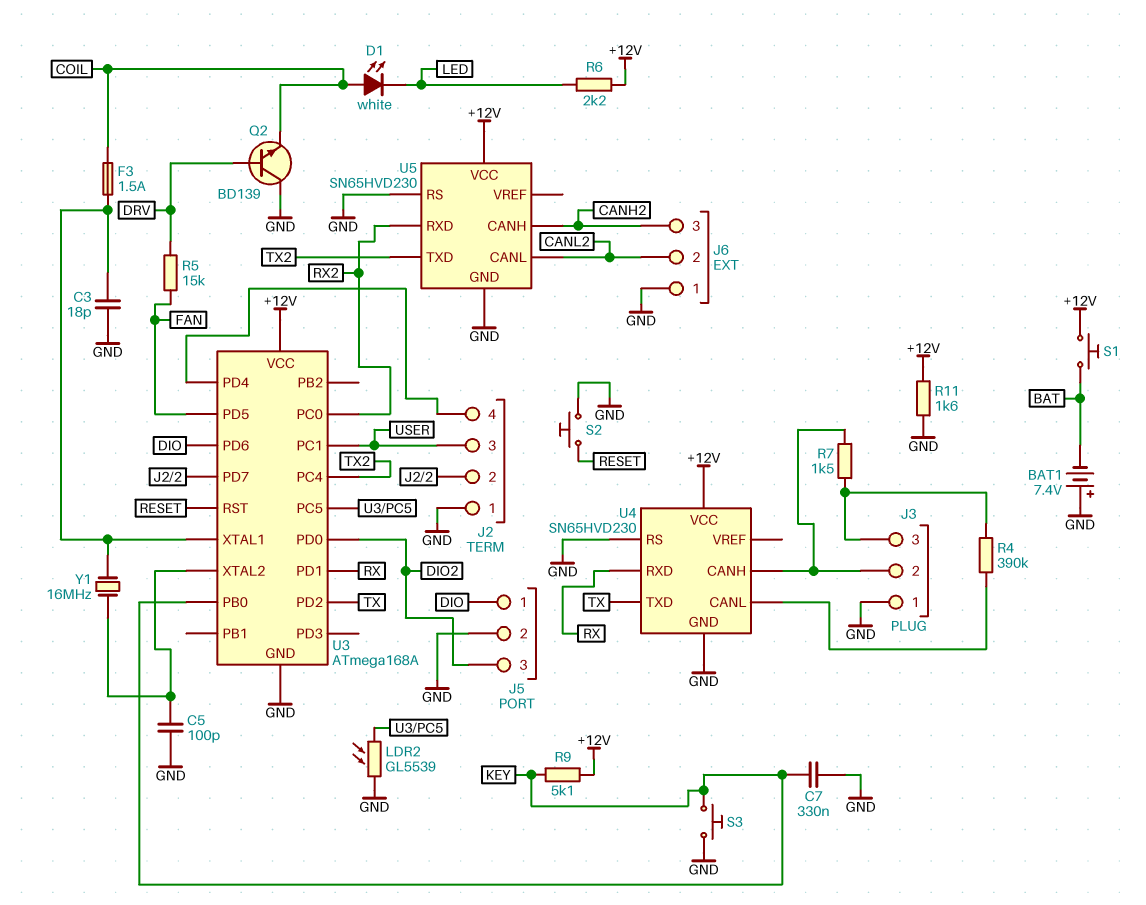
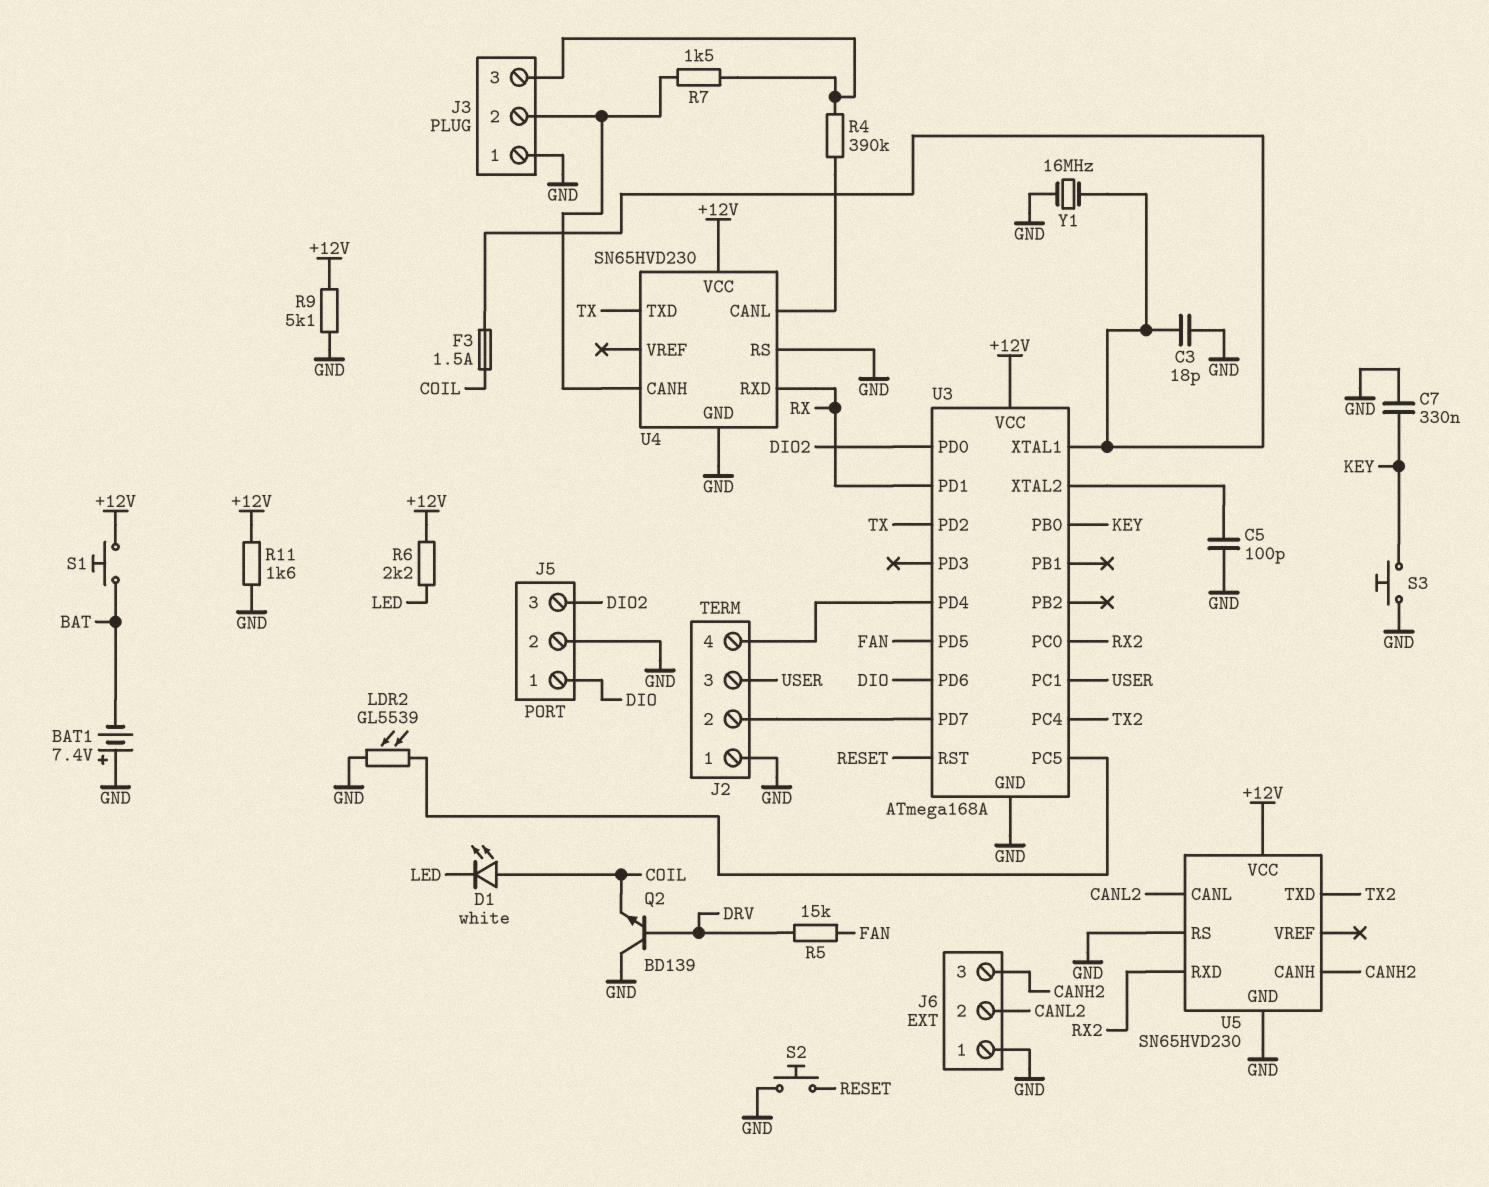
R9: 5.1k (+12V, KEY) -> 5.1k (+12V, GND)
Y1: 16MHz (U3/XTAL1, U3/XTAL2) -> 16MHz (GND, U3/XTAL1)

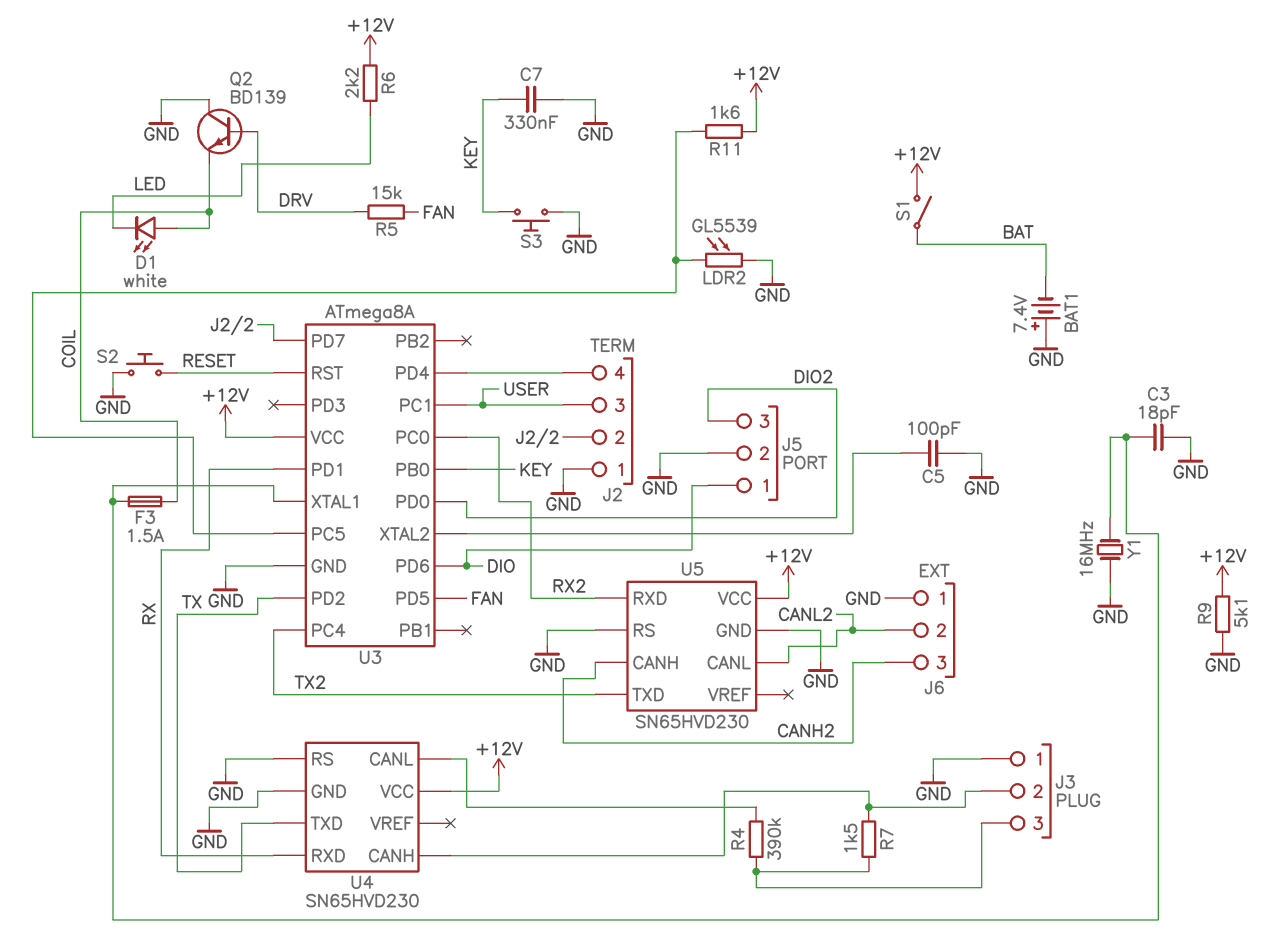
R11: 1.6k (+12V, GND) -> 1.6k (+12V, U3/PC5)
S1: button (+12V, BAT) -> switch (+12V, BAT)
U3: ATmega168A -> ATmega8A

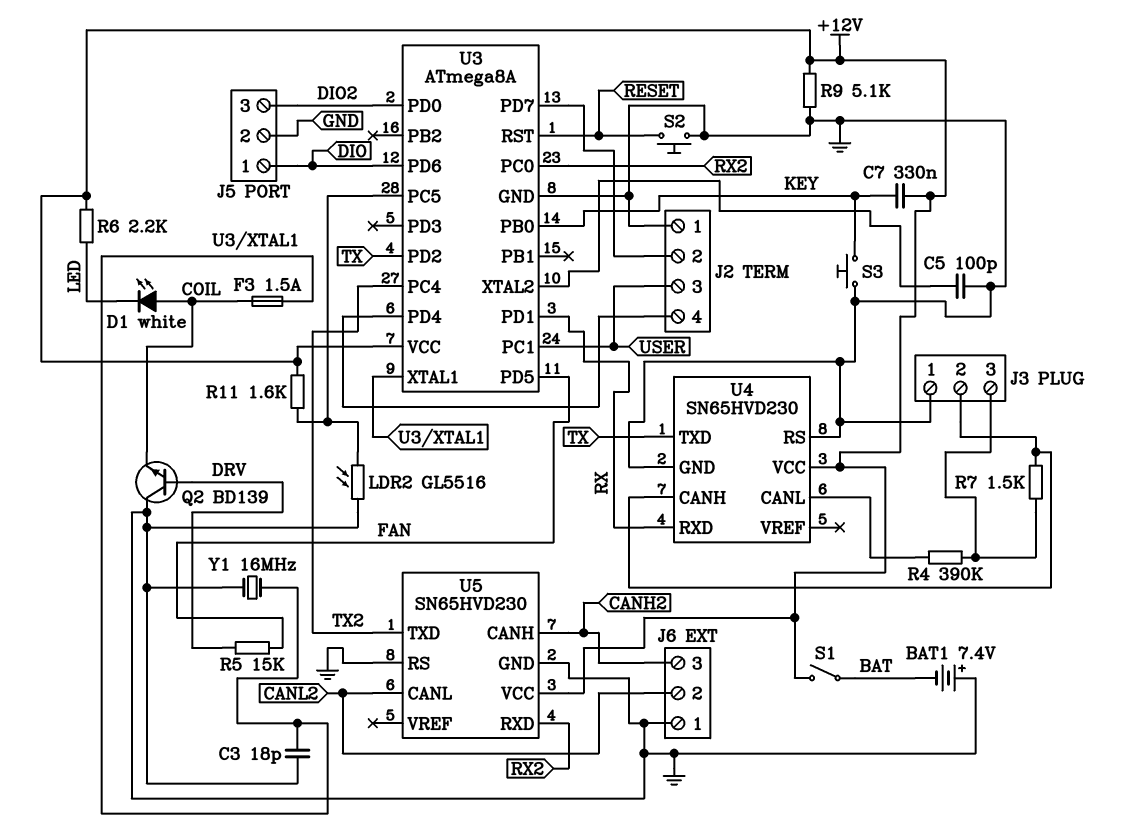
C7: 330nF (GND, KEY) -> 330nF (+12V, KEY)
LDR2: GL5539 (GND, U3/PC5) -> GL5516 (GND, U3/PC5)

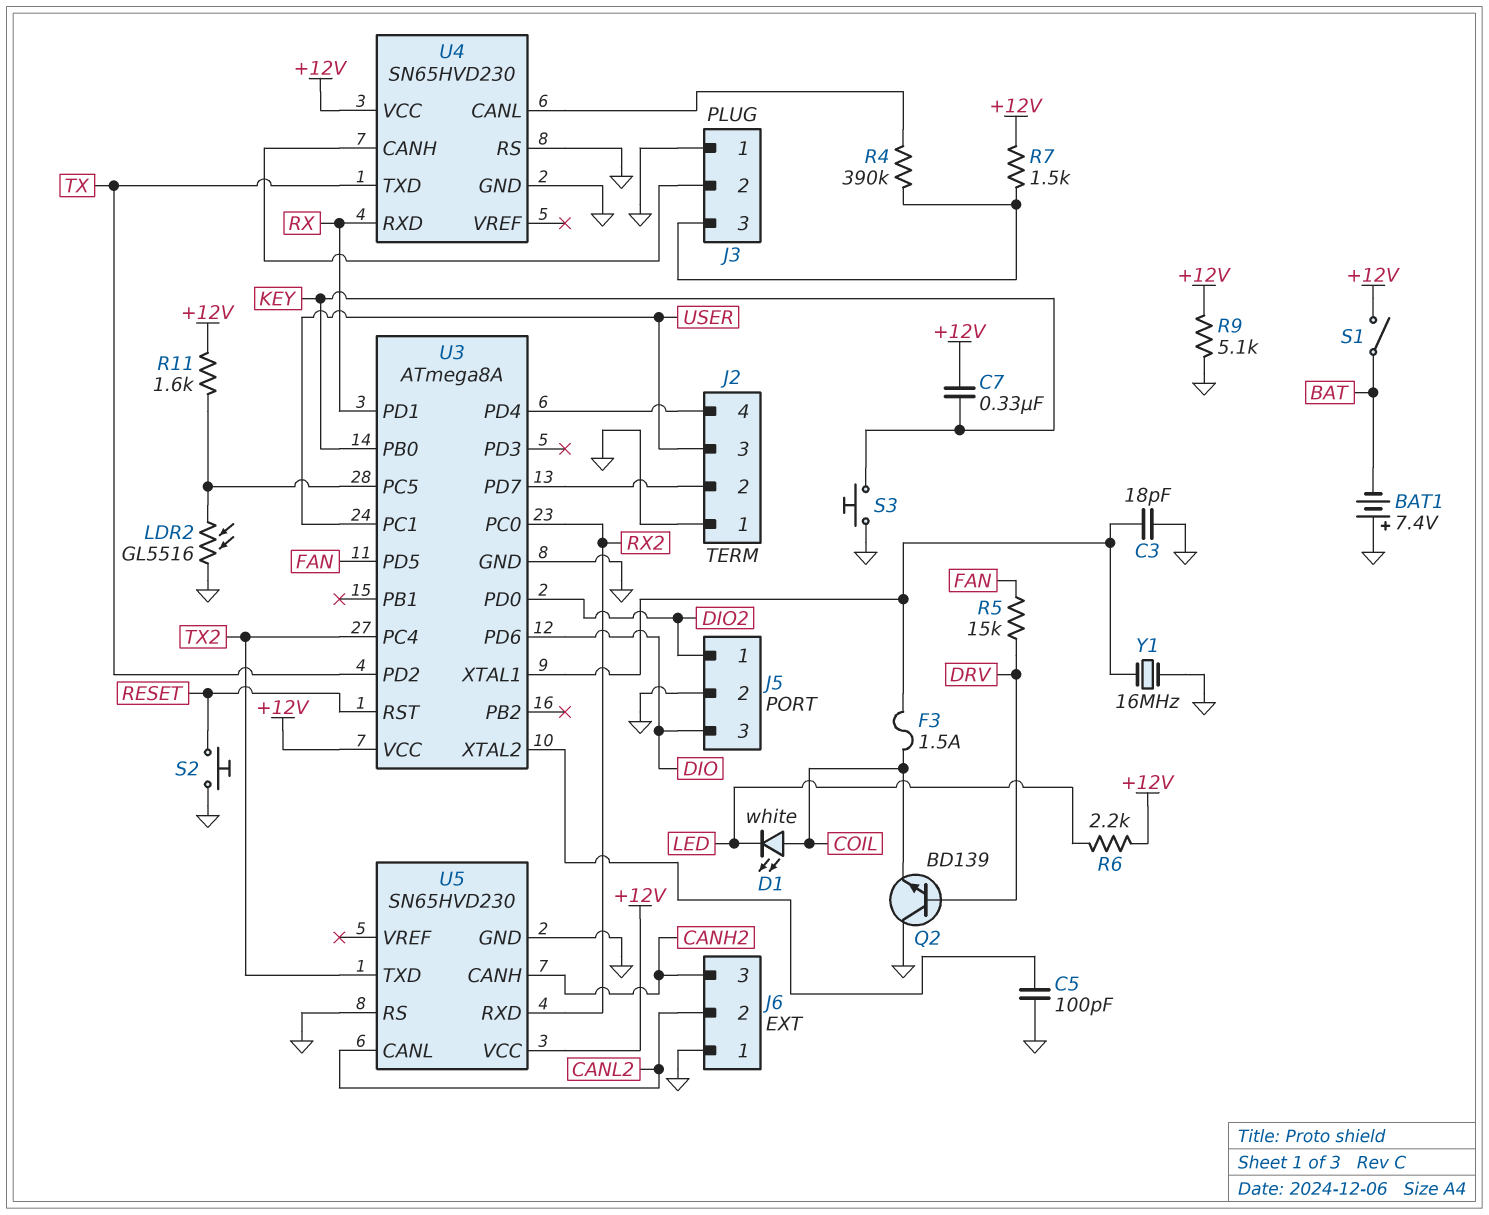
J5 pin 1: DIO -> DIO2
J5 pin 3: DIO2 -> DIO
R7: 1.5k (J3/2, J3/3) -> 1.5k (+12V, J3/3)

